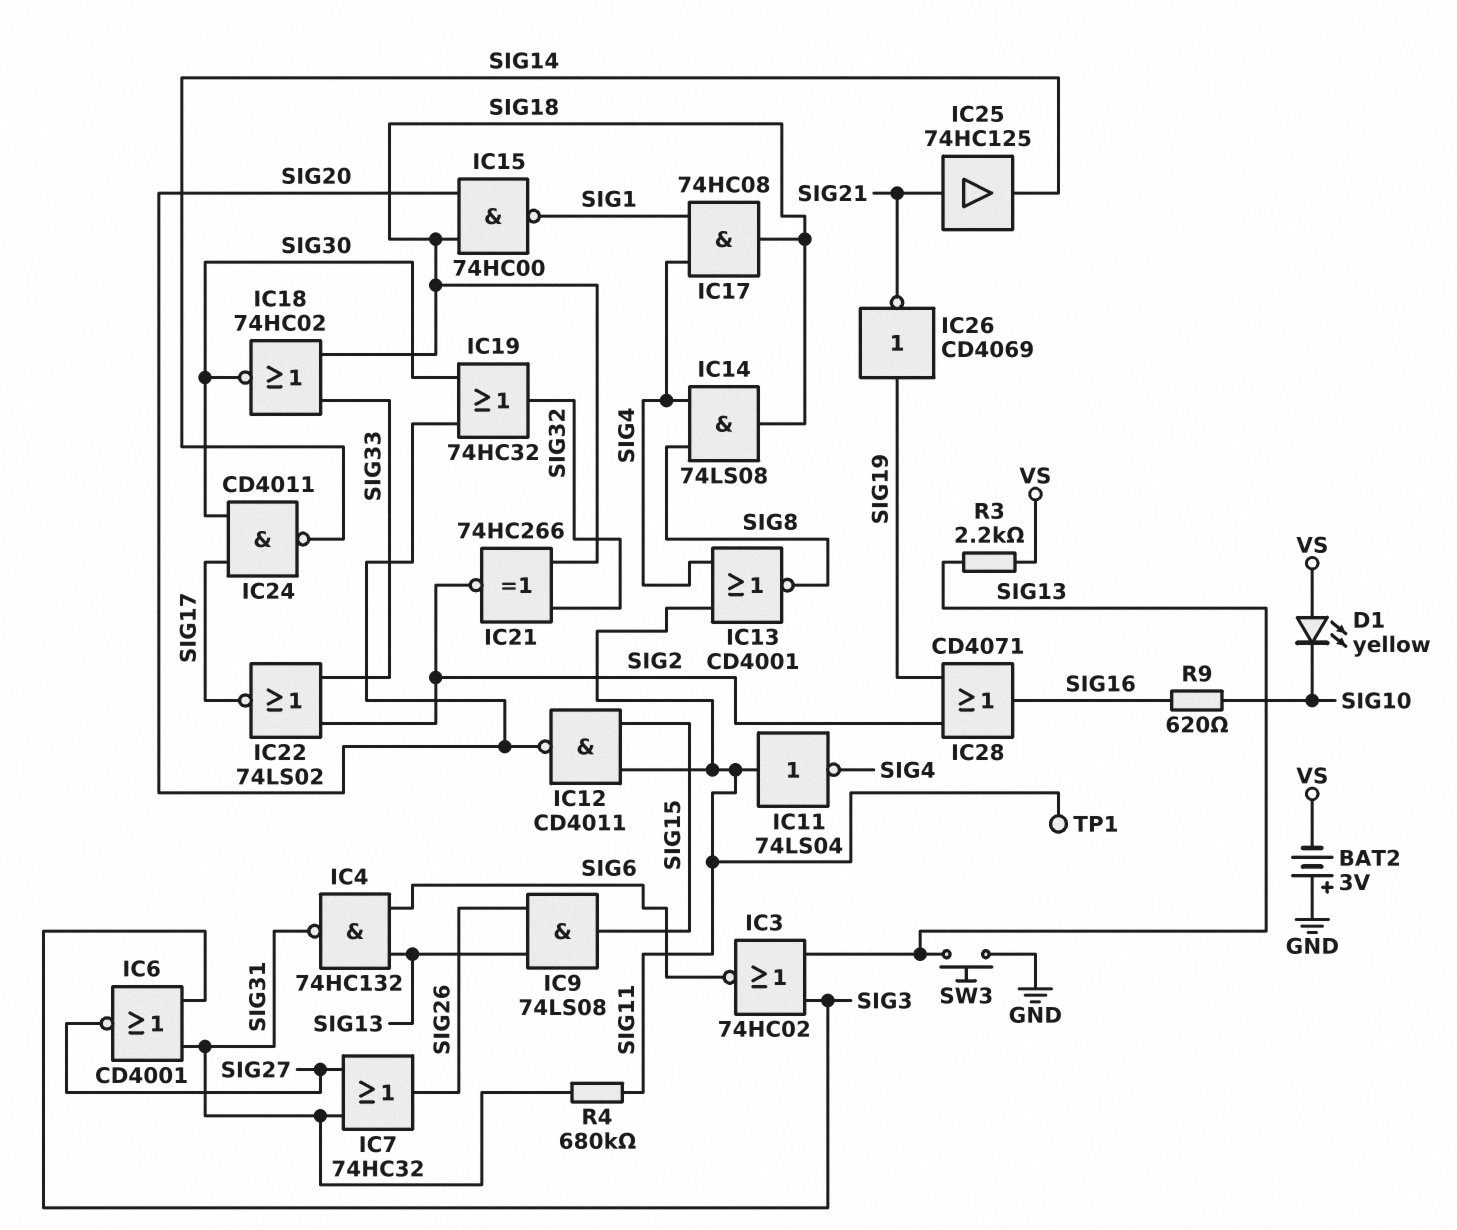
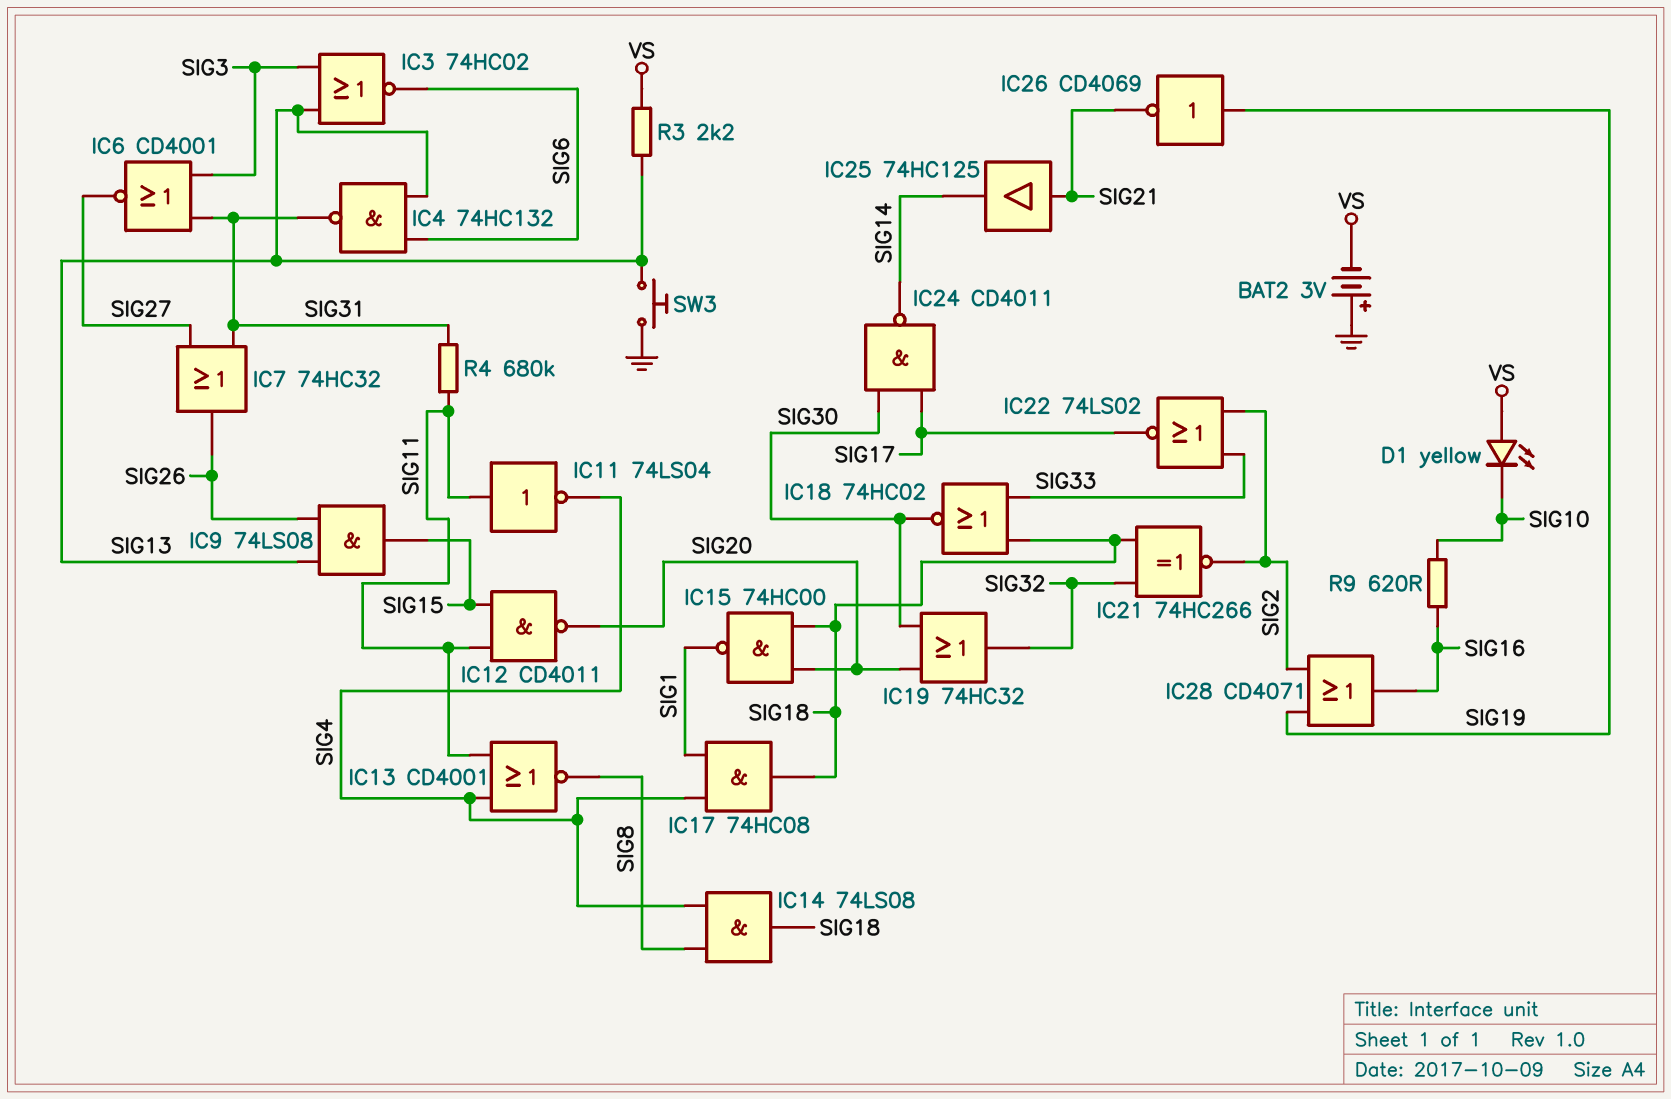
TP1: test point (SIG11) -> none

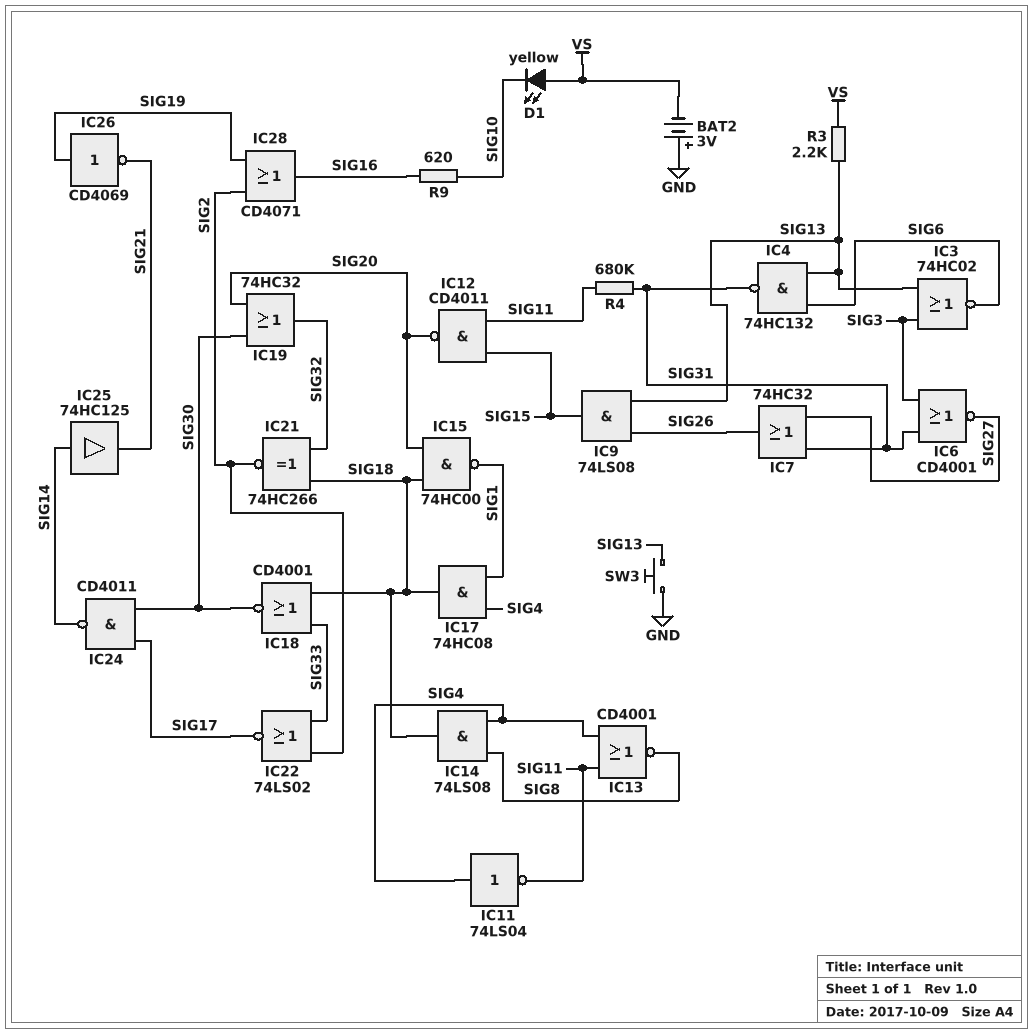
IC11: NOT 74LS04 (in SIG11, out SIG4) -> NOT 74LS04 (in SIG4, out SIG11)
IC18: NOR 74HC02 (in SIG18, in SIG33, out SIG30) -> NOR CD4001 (in SIG18, in SIG33, out SIG30)
IC25: buffer 74HC125 (in SIG21, out SIG14) -> buffer 74HC125 (in SIG14, out SIG21)

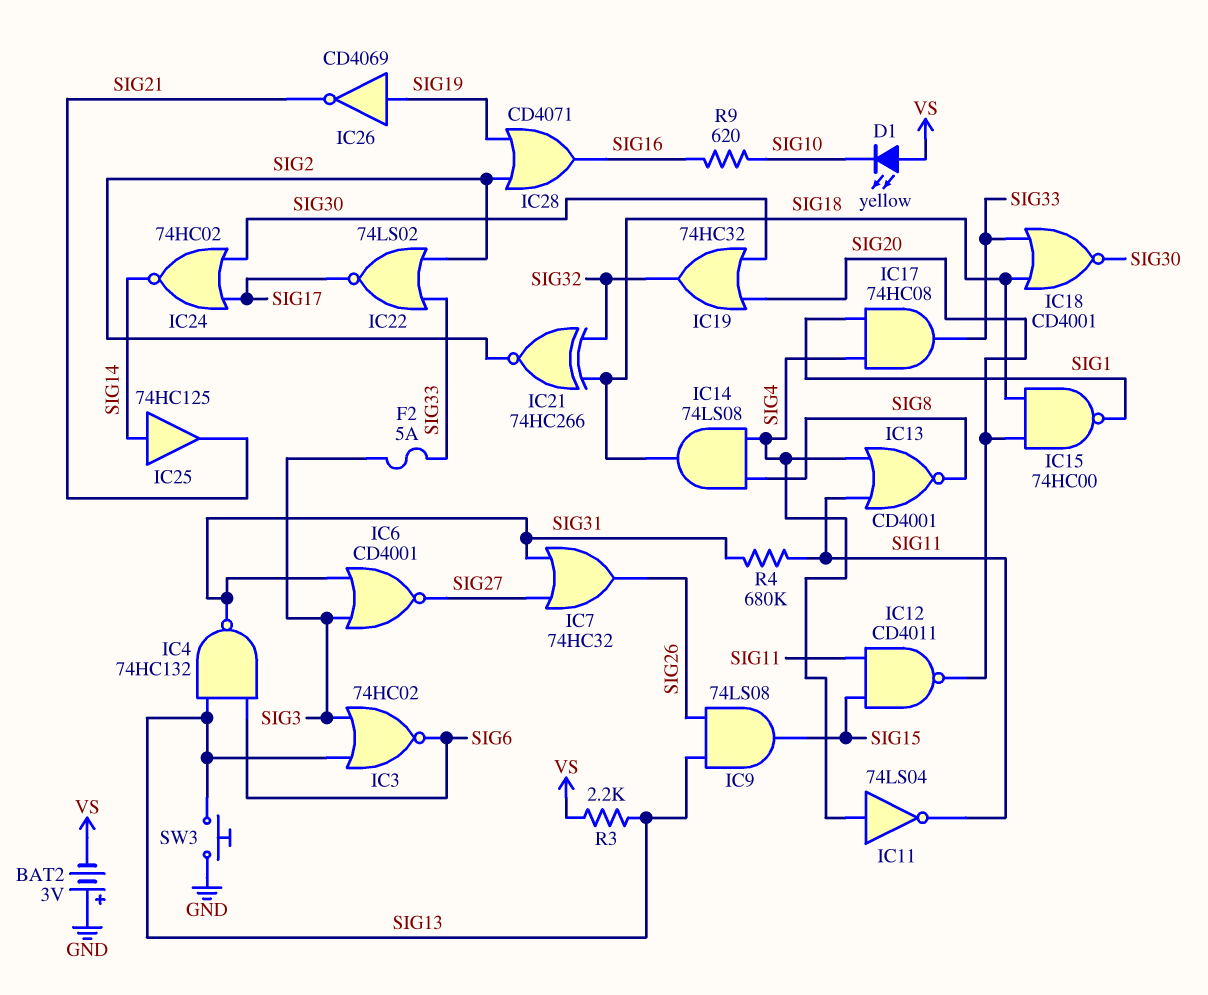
F2: none -> 5A (SIG3, SIG33)
IC17: AND 74HC08 (in SIG1, in SIG4, out SIG18) -> AND 74HC08 (in SIG1, in SIG4, out SIG33)
IC24: NAND CD4011 (in SIG17, in SIG30, out SIG14) -> NOR 74HC02 (in SIG17, in SIG30, out SIG14)

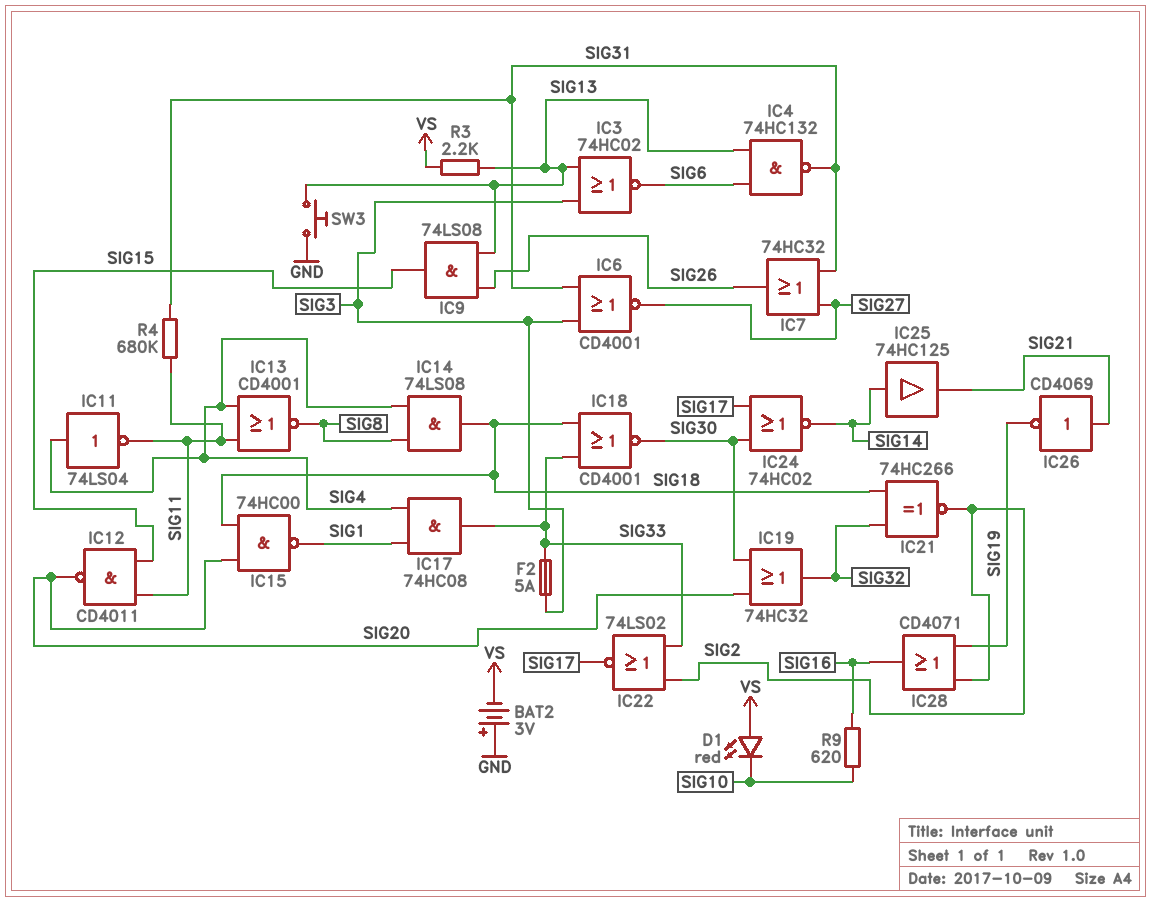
D1: LED yellow (A VS, K SIG10) -> LED red (A VS, K SIG10)
IC26: NOT CD4069 (in SIG19, out SIG21) -> NOT CD4069 (in SIG21, out SIG19)

